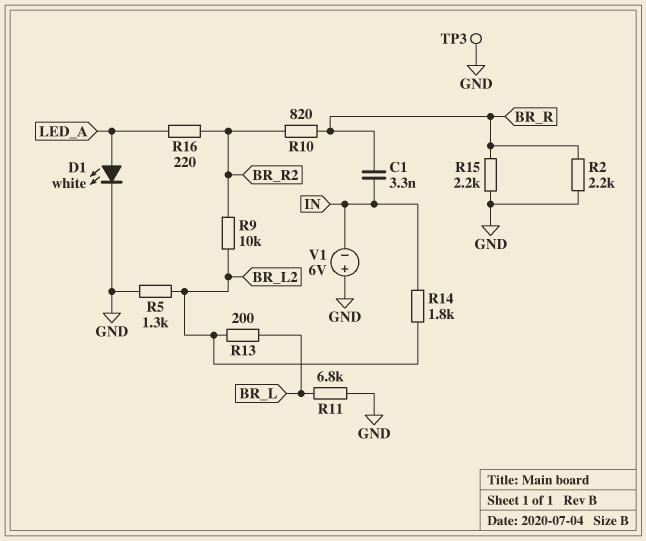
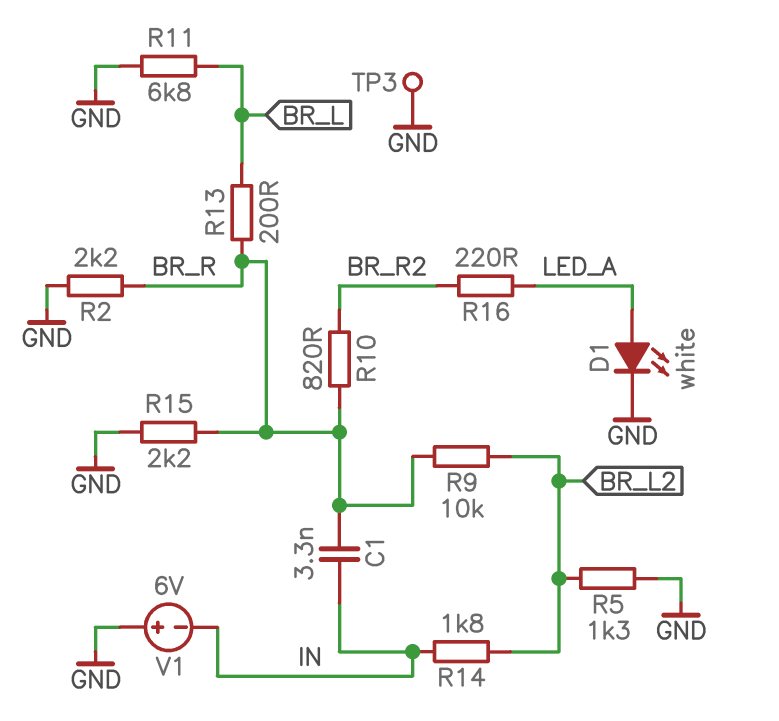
R9: 10k (BR_L2, BR_R2) -> 10k (BR_L2, BR_R)
R13: 200 (BR_L, BR_L2) -> 200 (BR_L, BR_R)

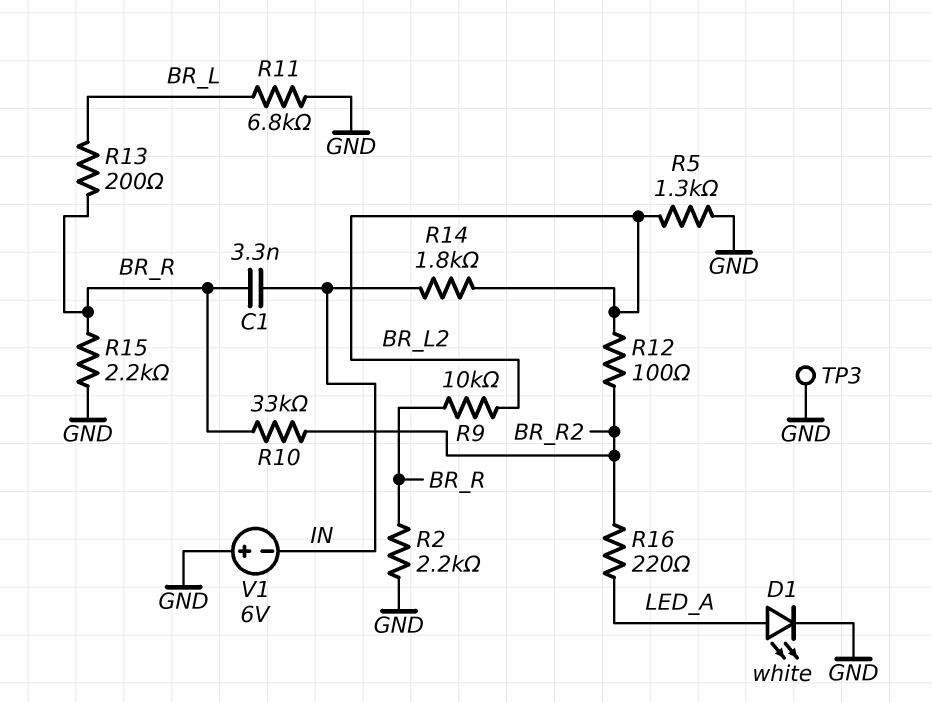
R10: 820 (BR_R, BR_R2) -> 33k (BR_R, BR_R2)
R12: none -> 100 (BR_L2, BR_R2)

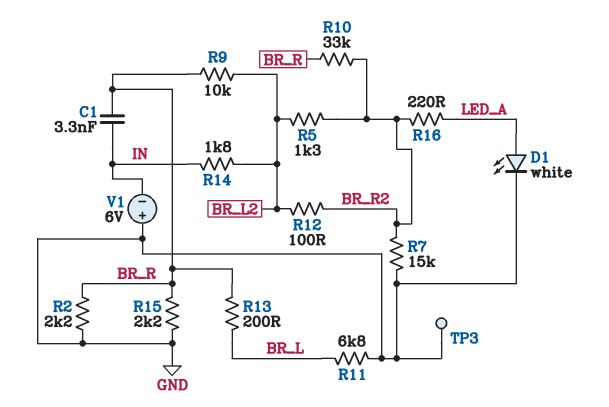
R5: 1.3k (BR_L2, GND) -> 1.3k (BR_L2, BR_R2)
R7: none -> 15k (BR_R2, GND)

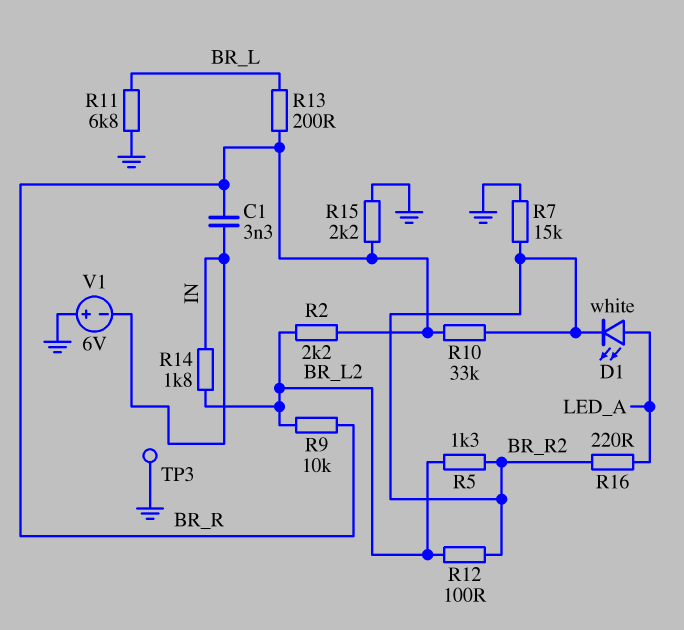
D1: LED white (A LED_A, K GND) -> LED white (A LED_A, K BR_R2)
R2: 2.2k (BR_R, GND) -> 2.2k (BR_L2, BR_R)

